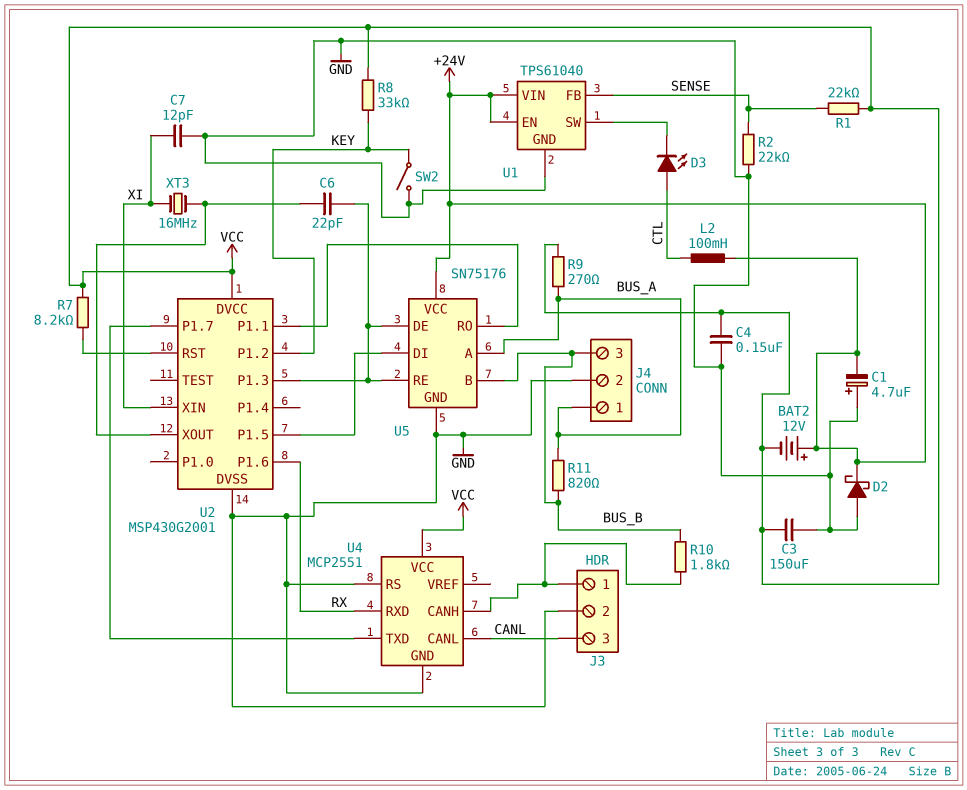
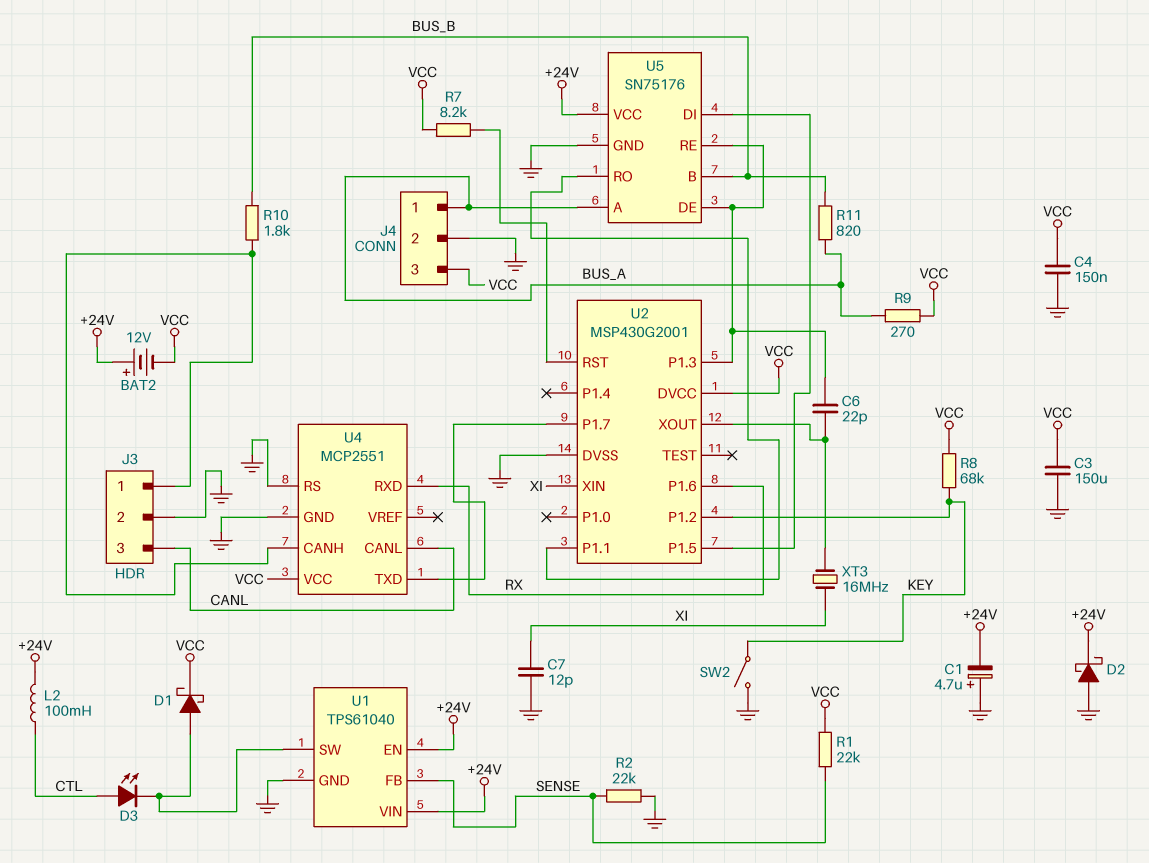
D1: none -> schottky (A U1/SW, K VCC)
J4 pin 3: BUS_B -> VCC
R8: 33k (KEY, VCC) -> 68k (KEY, VCC)

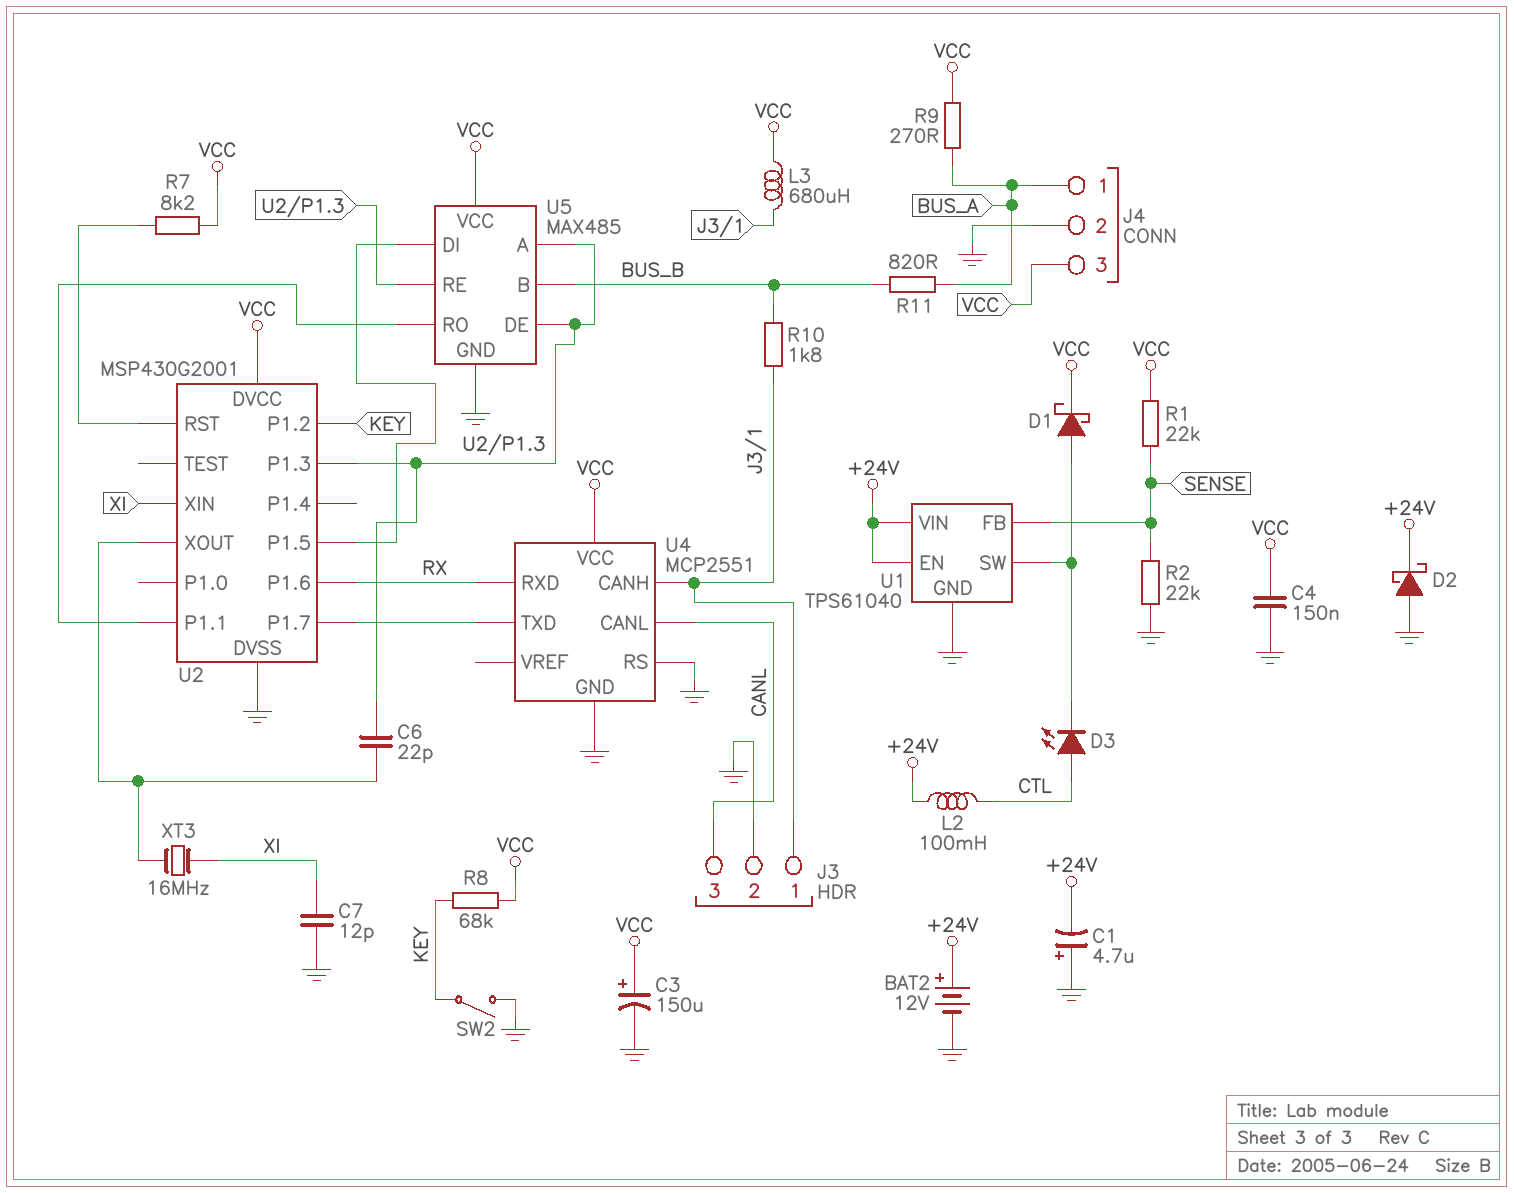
BAT2: 12V (plus +24V, minus VCC) -> 12V (plus +24V, minus GND)
C3: 150uF (GND, VCC) -> 150uF (plus VCC, minus GND)
L3: none -> 680uH (J3/1, VCC)
U5: SN75176 -> MAX485
U5 pin A: BUS_A -> U2/P1.3
U5 pin VCC: +24V -> VCC

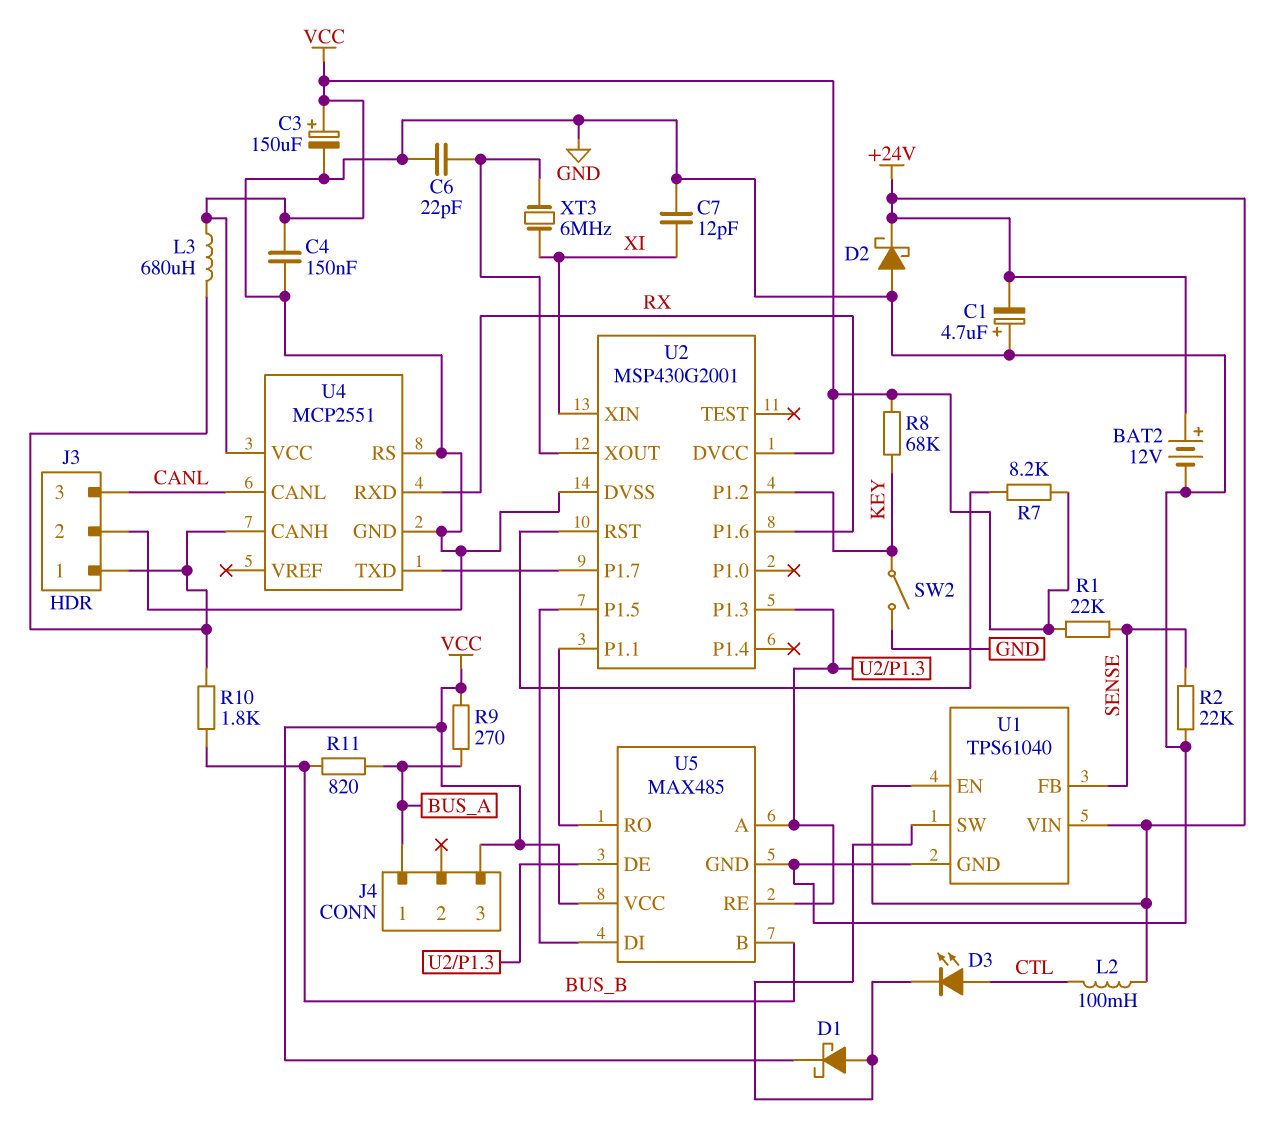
C6: 22pF (U2/P1.3, U2/XOUT) -> 22pF (GND, U2/XOUT)
J4 pin 2: GND -> none
XT3: 16MHz (U2/XOUT, XI) -> 6MHz (U2/XOUT, XI)

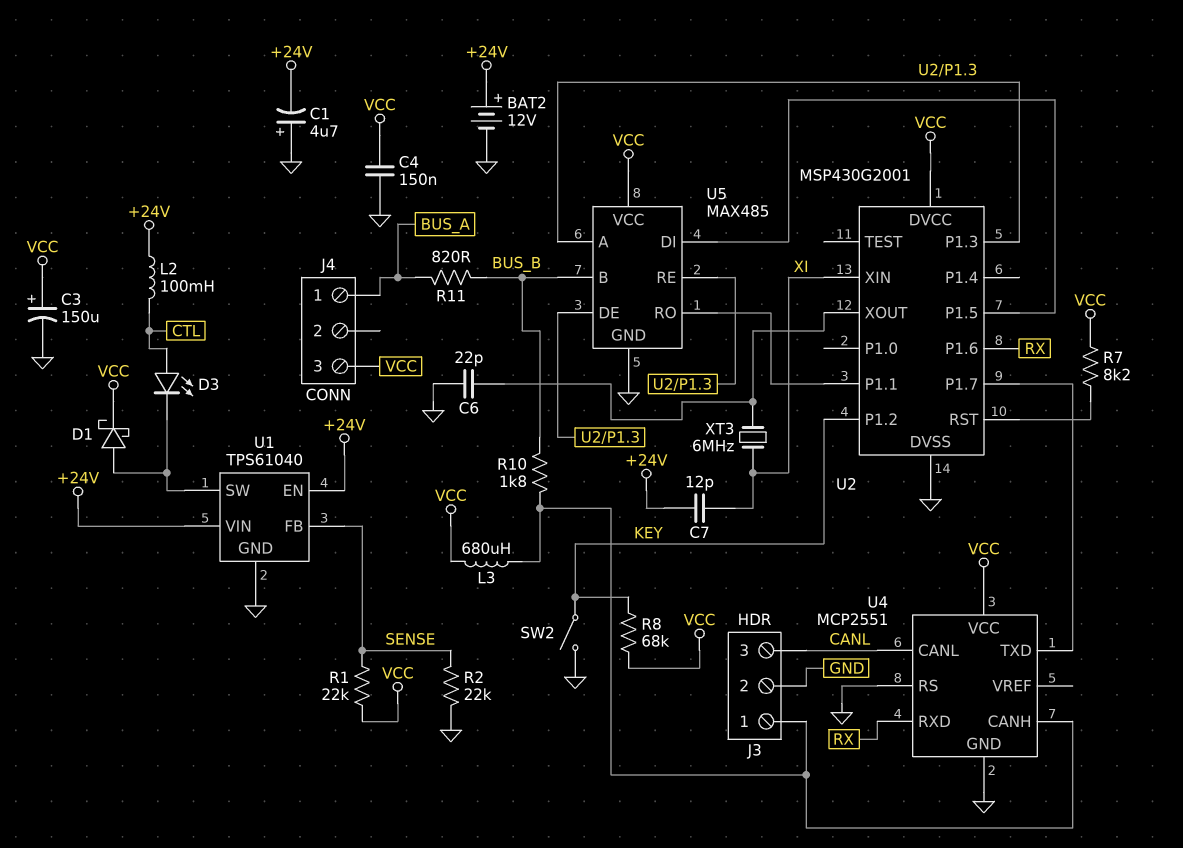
C7: 12pF (GND, XI) -> 12pF (+24V, XI)
D2: schottky (A GND, K +24V) -> none
R9: 270 (BUS_A, VCC) -> none

